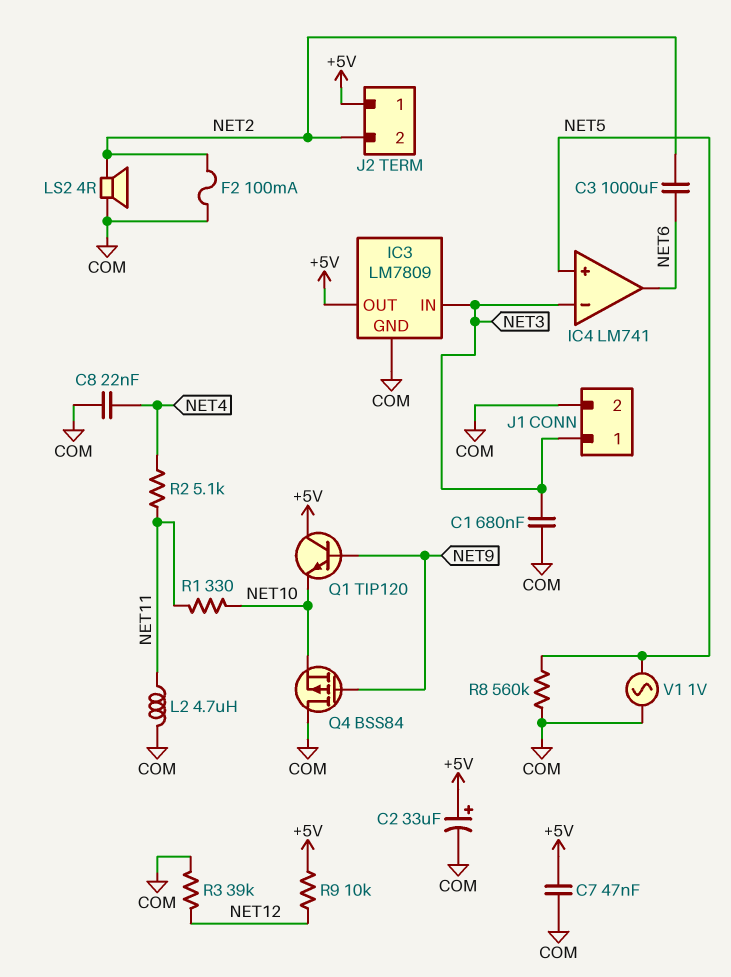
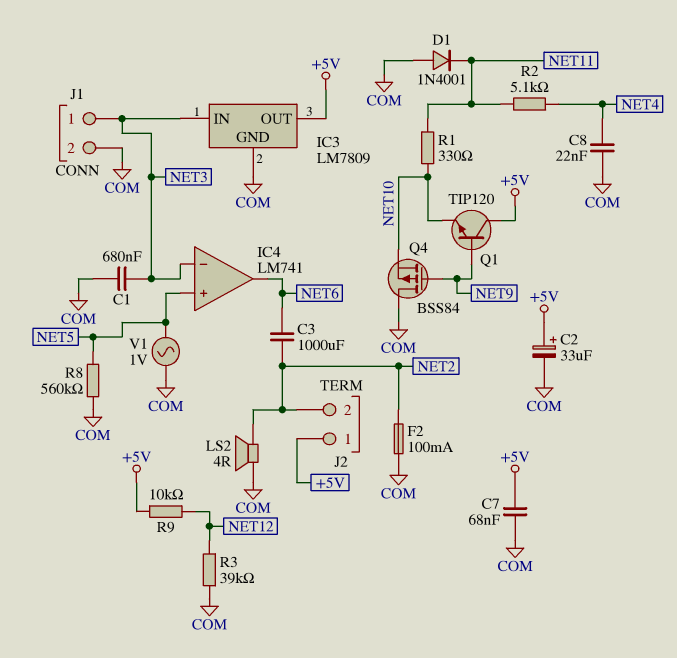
C7: 47nF (+5V, COM) -> 68nF (+5V, COM)
D1: none -> diode 1N4001 (A COM, K NET11)
L2: 4.7uH (COM, NET11) -> none

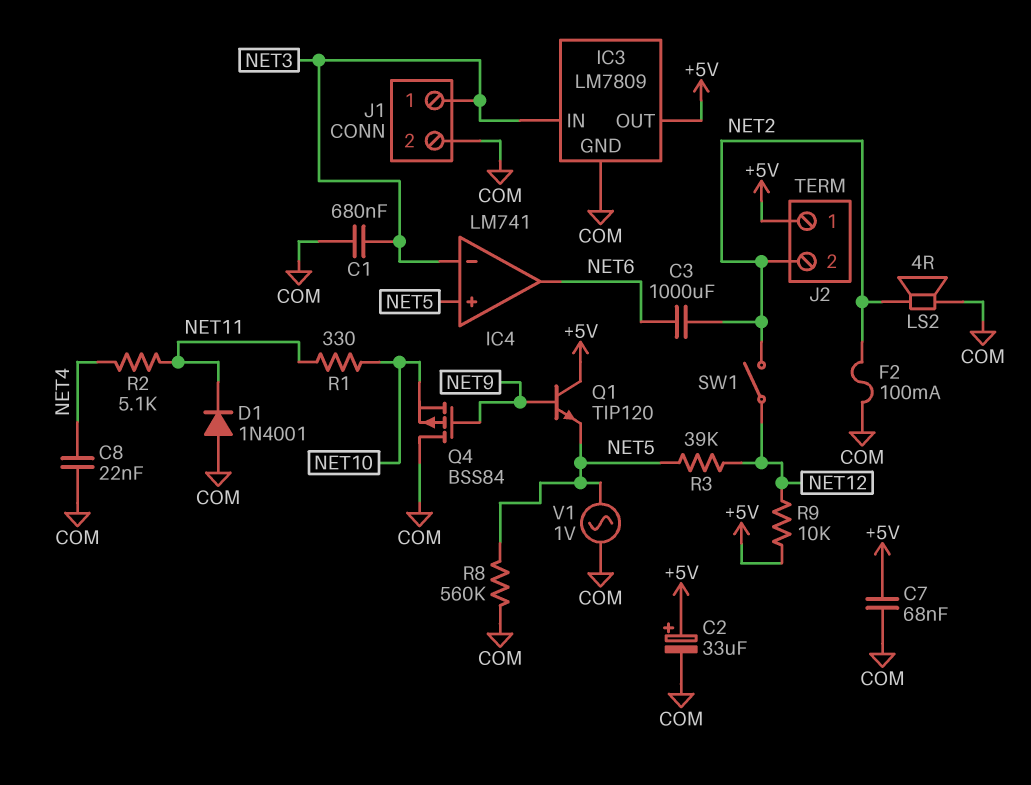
Q1: NPN TIP120 (B NET9, C +5V, E NET10) -> NPN TIP120 (B NET9, C +5V, E NET5)
R3: 39k (COM, NET12) -> 39k (NET5, NET12)
SW1: none -> switch (NET2, NET12)

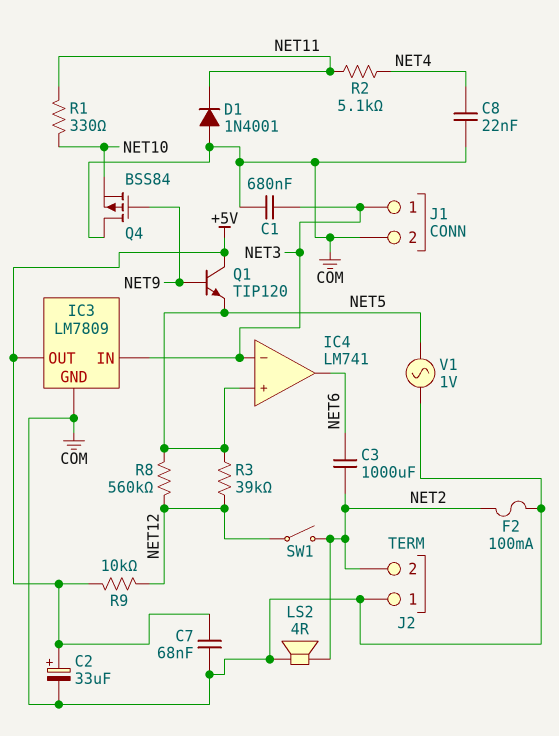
J2 pin 1: +5V -> COM
R8: 560k (COM, NET5) -> 560k (NET5, NET12)

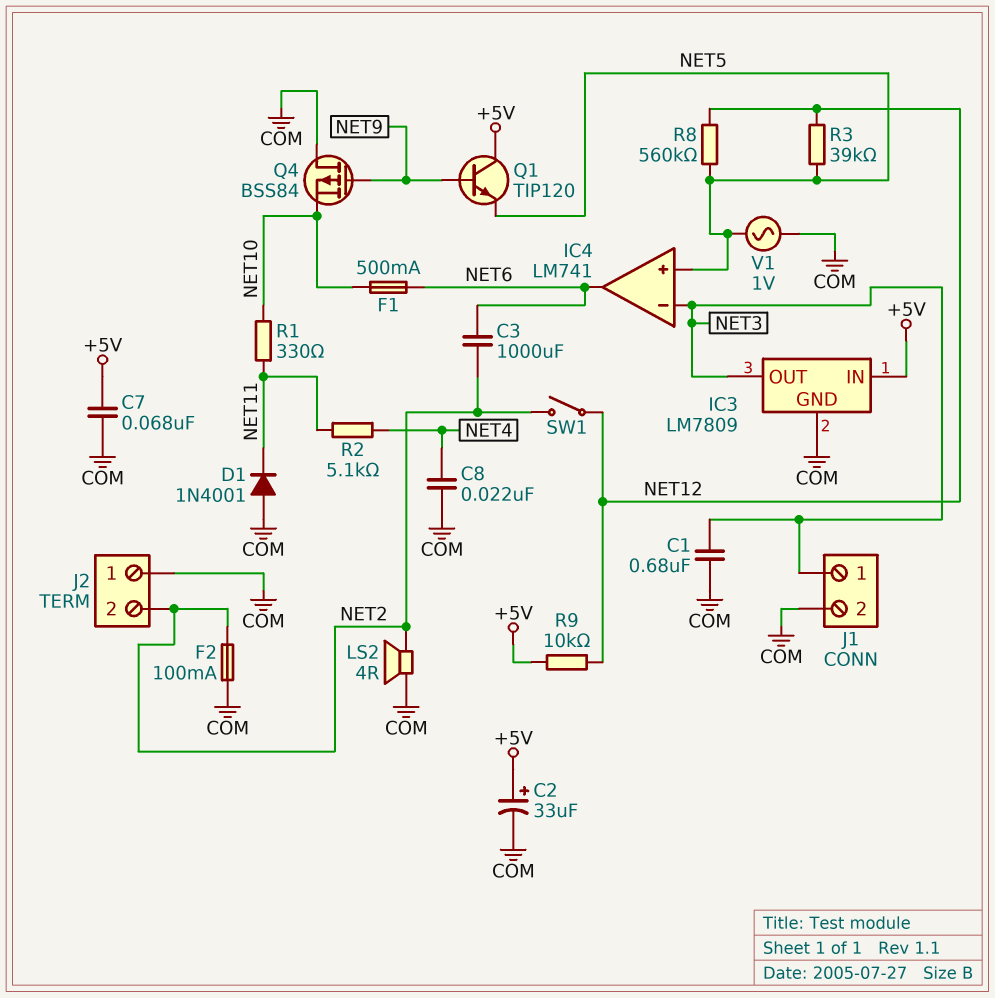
F1: none -> 500mA (NET6, NET10)
IC3 pin IN: NET3 -> +5V
IC3 pin OUT: +5V -> NET3

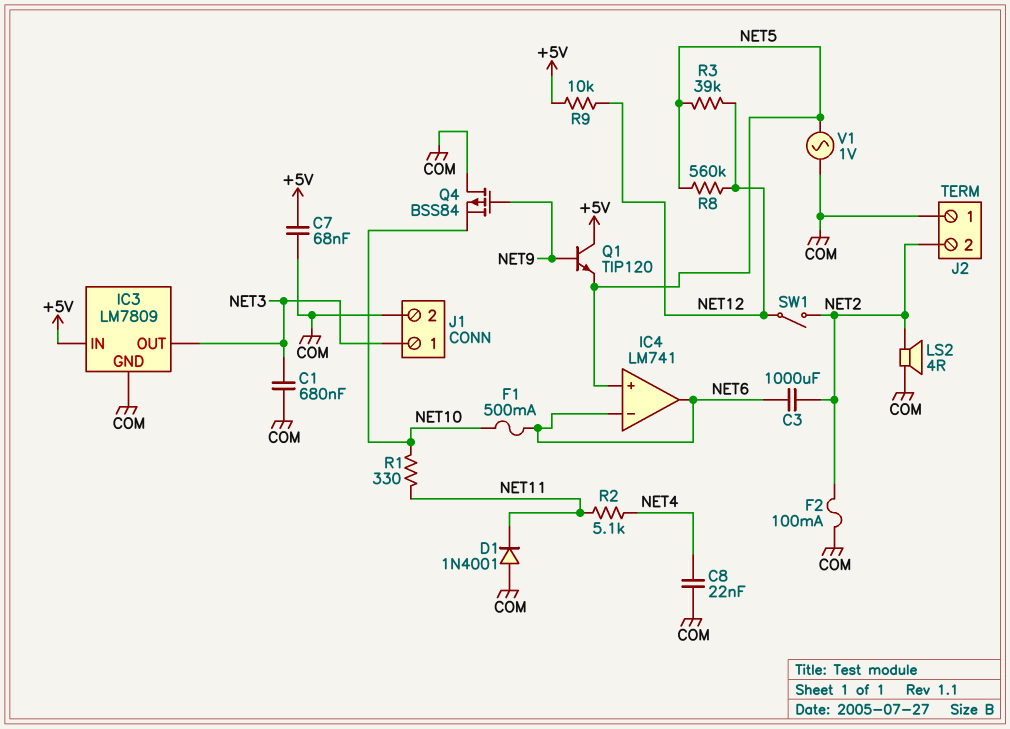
C2: 33uF (plus +5V, minus COM) -> none
IC4 pin in-: NET3 -> NET6

